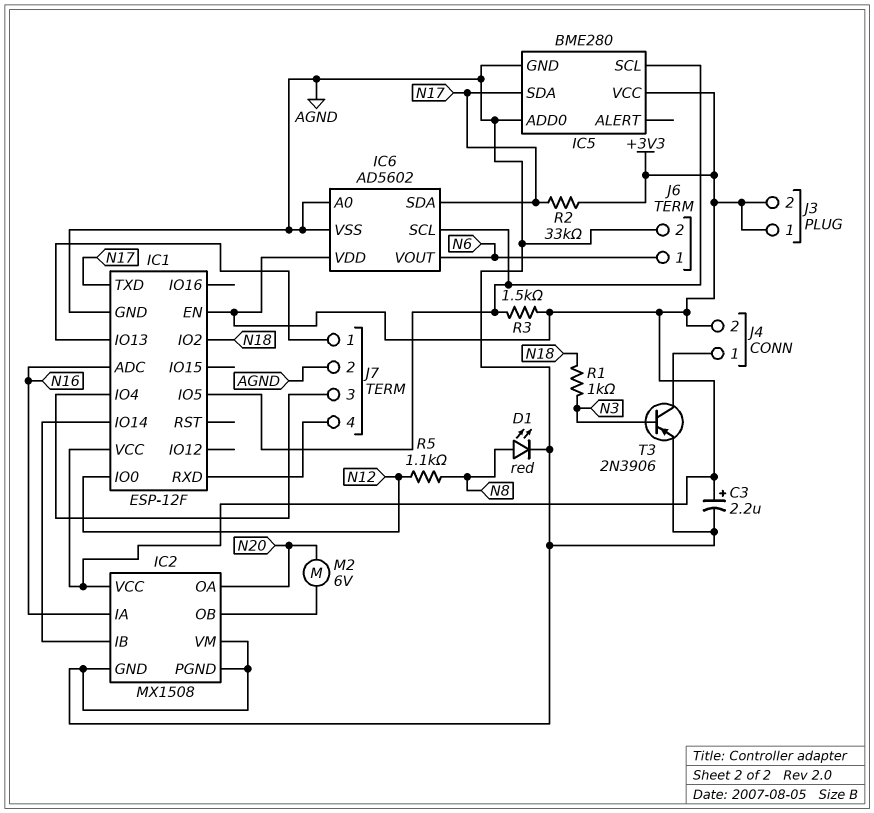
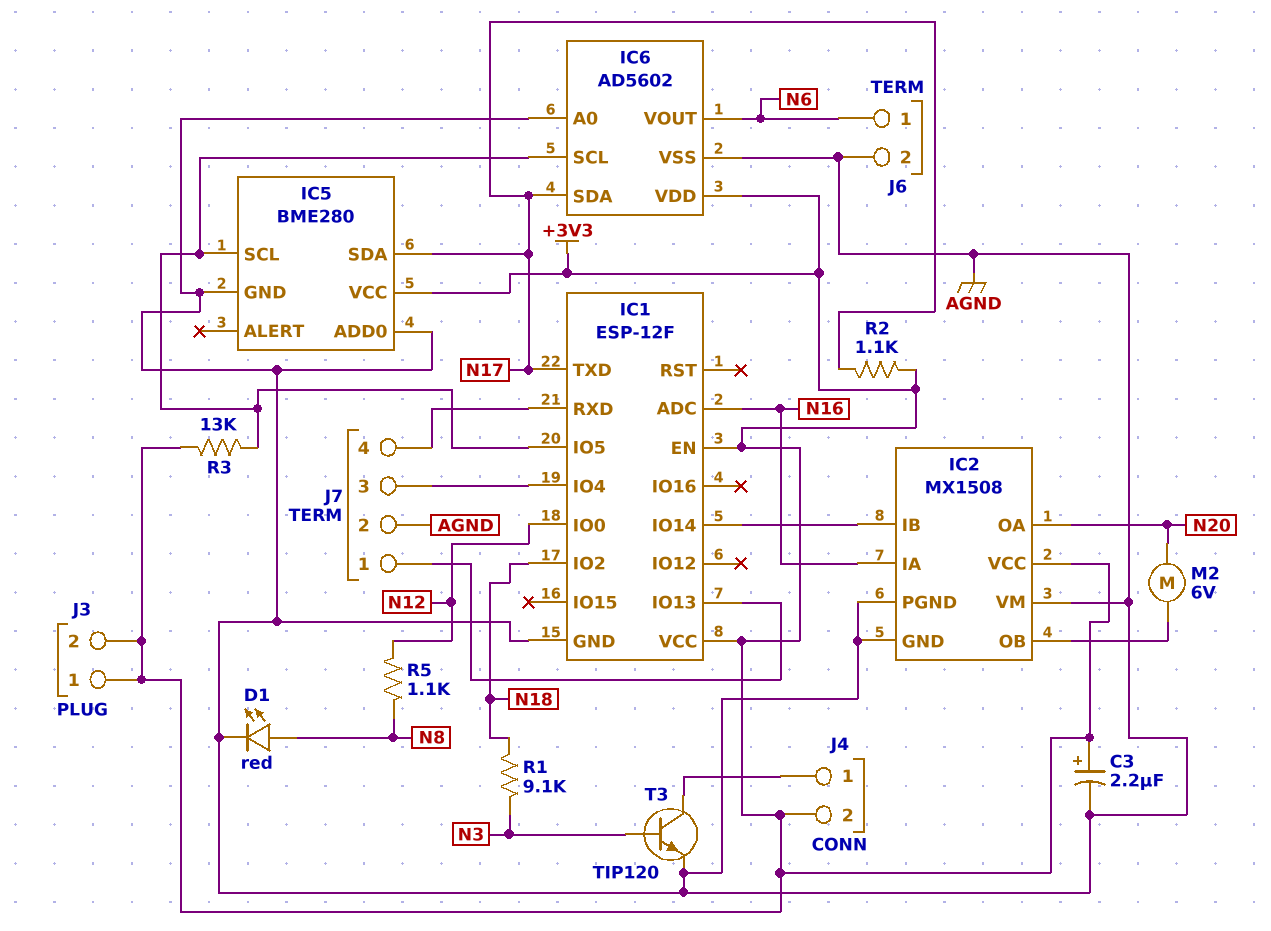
R1: 1k (N3, N18) -> 9.1k (N3, N18)
R2: 33k (+3V3, N17) -> 1.1k (+3V3, N17)
R3: 1.5k (+3V3, IC1/IO5) -> 13k (+3V3, IC1/IO5)
T3: PNP 2N3906 (B N3, C J4/1, E AGND) -> NPN TIP120 (B N3, C J4/1, E AGND)

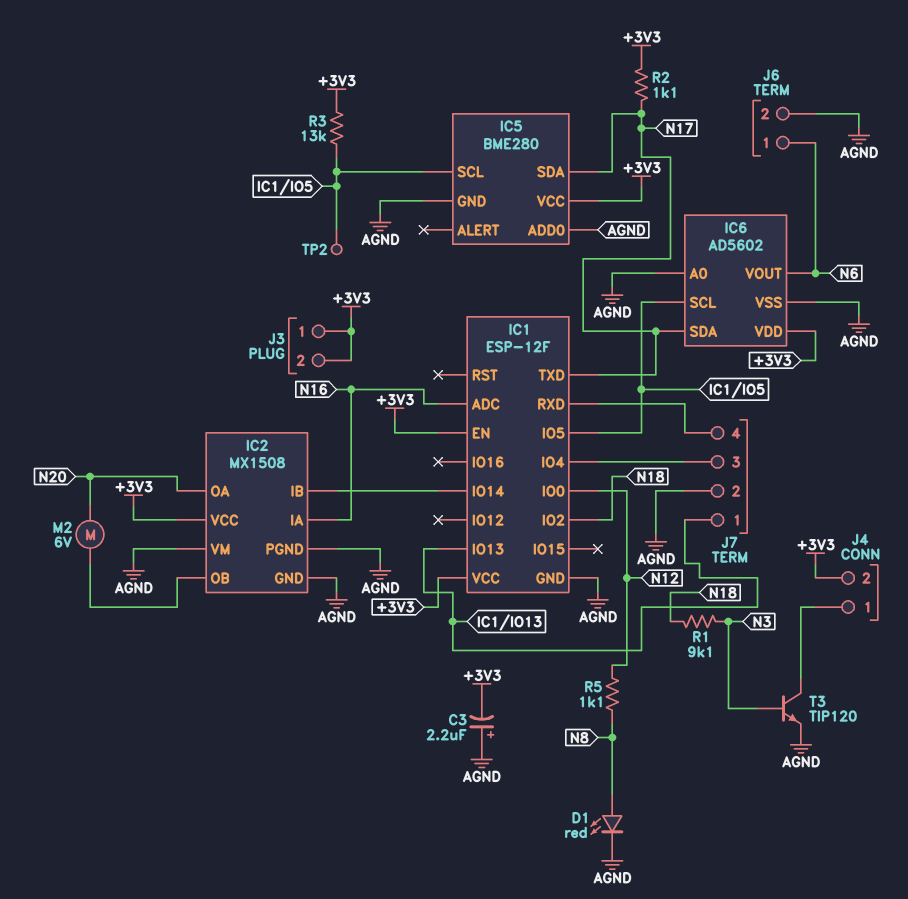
C3: 2.2uF (plus +3V3, minus AGND) -> 2.2uF (plus AGND, minus +3V3)
TP2: none -> test point (IC1/IO5)

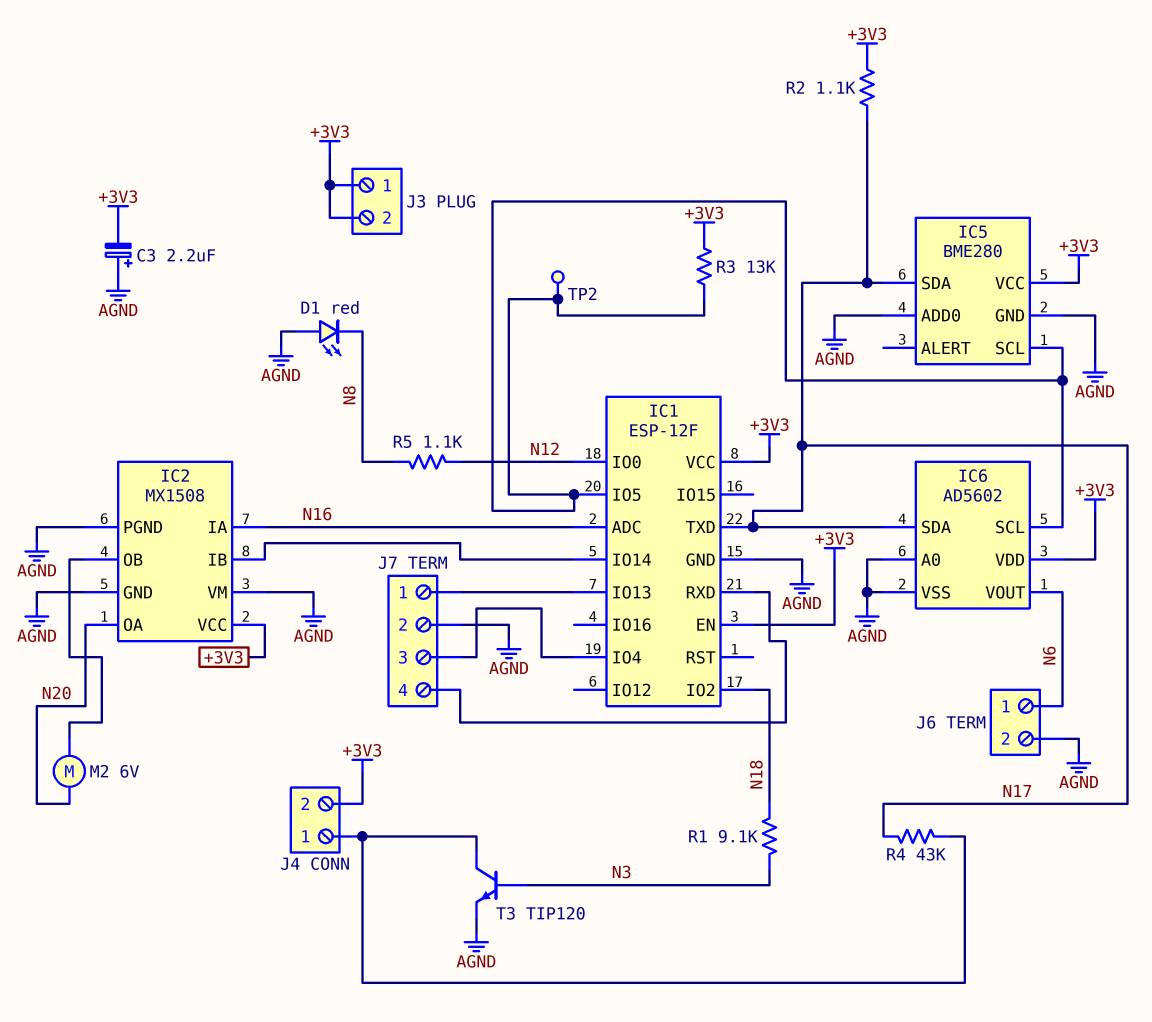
D1: LED red (A N8, K AGND) -> LED red (A AGND, K N8)
R4: none -> 43k (J4/1, N17)

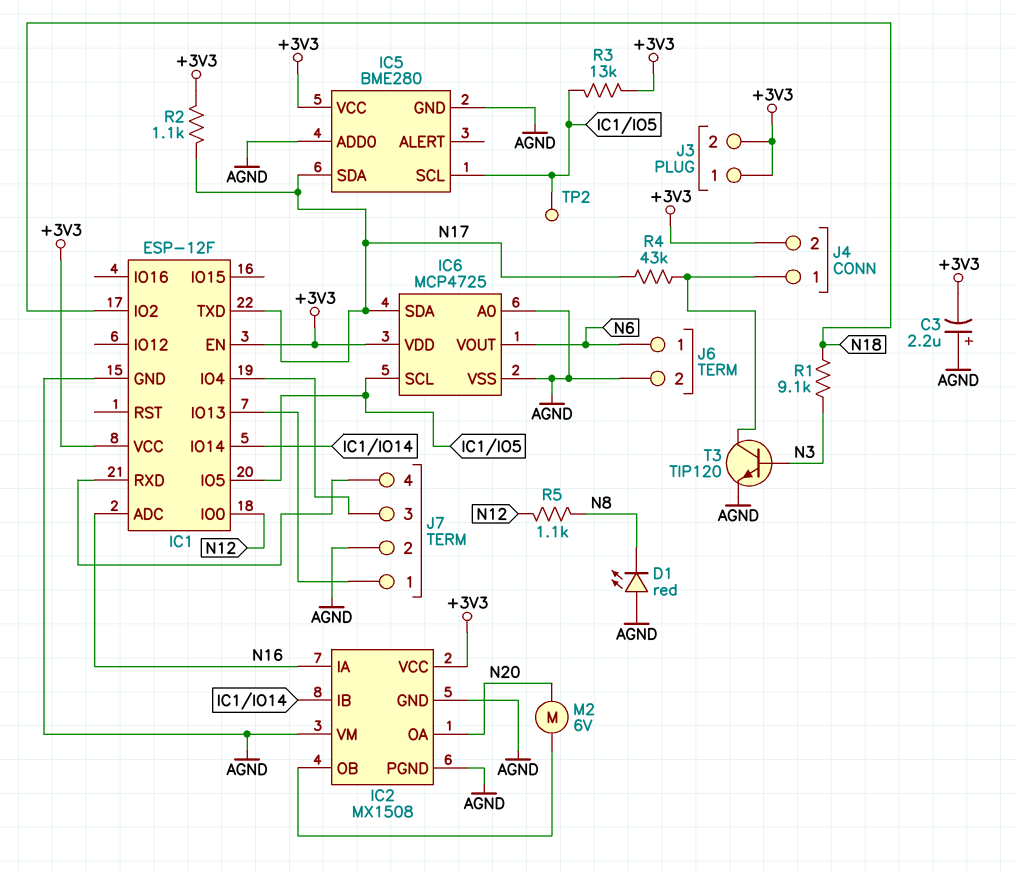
IC6: AD5602 -> MCP4725

